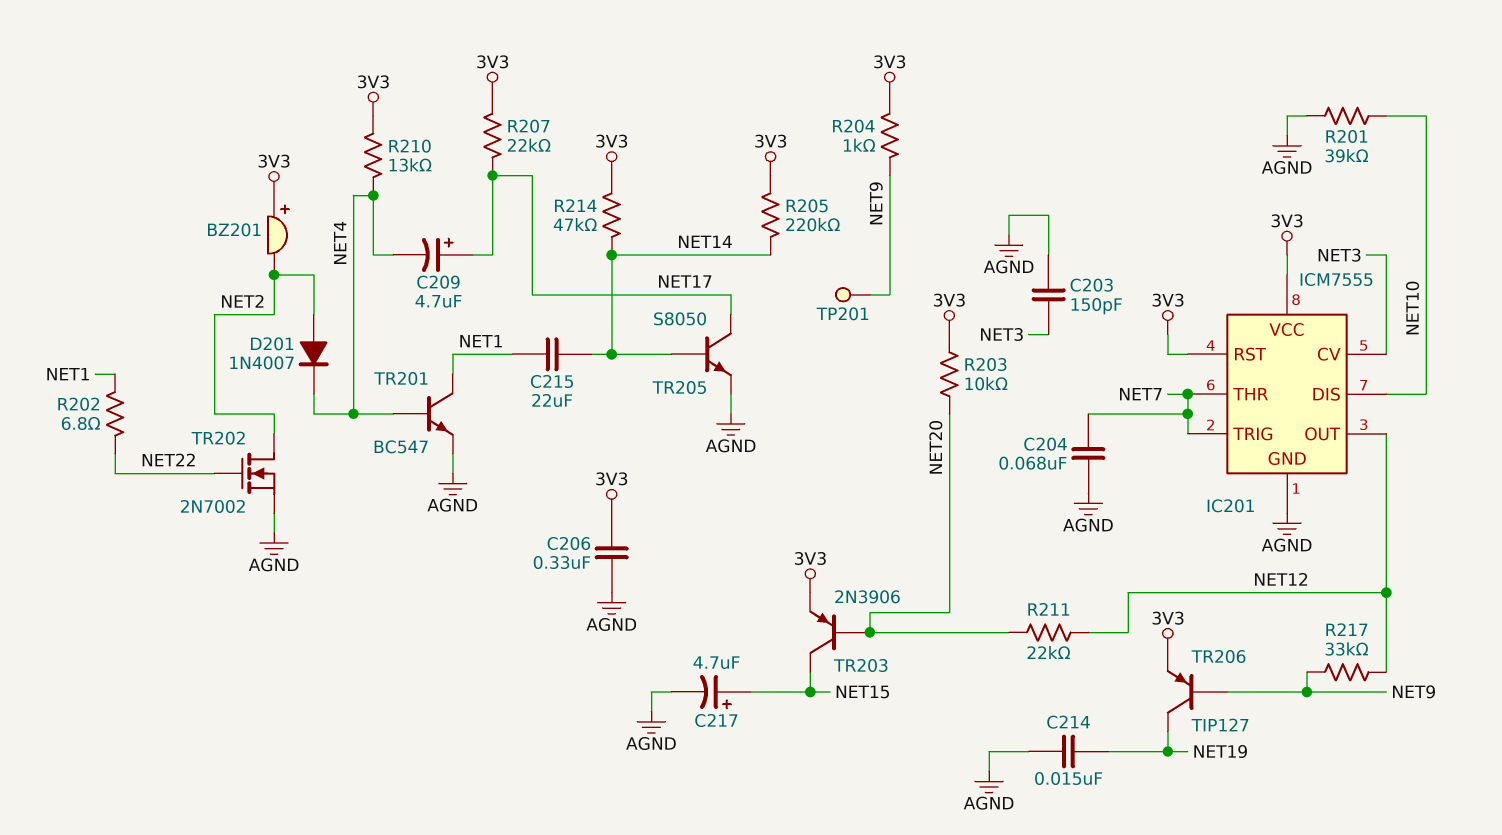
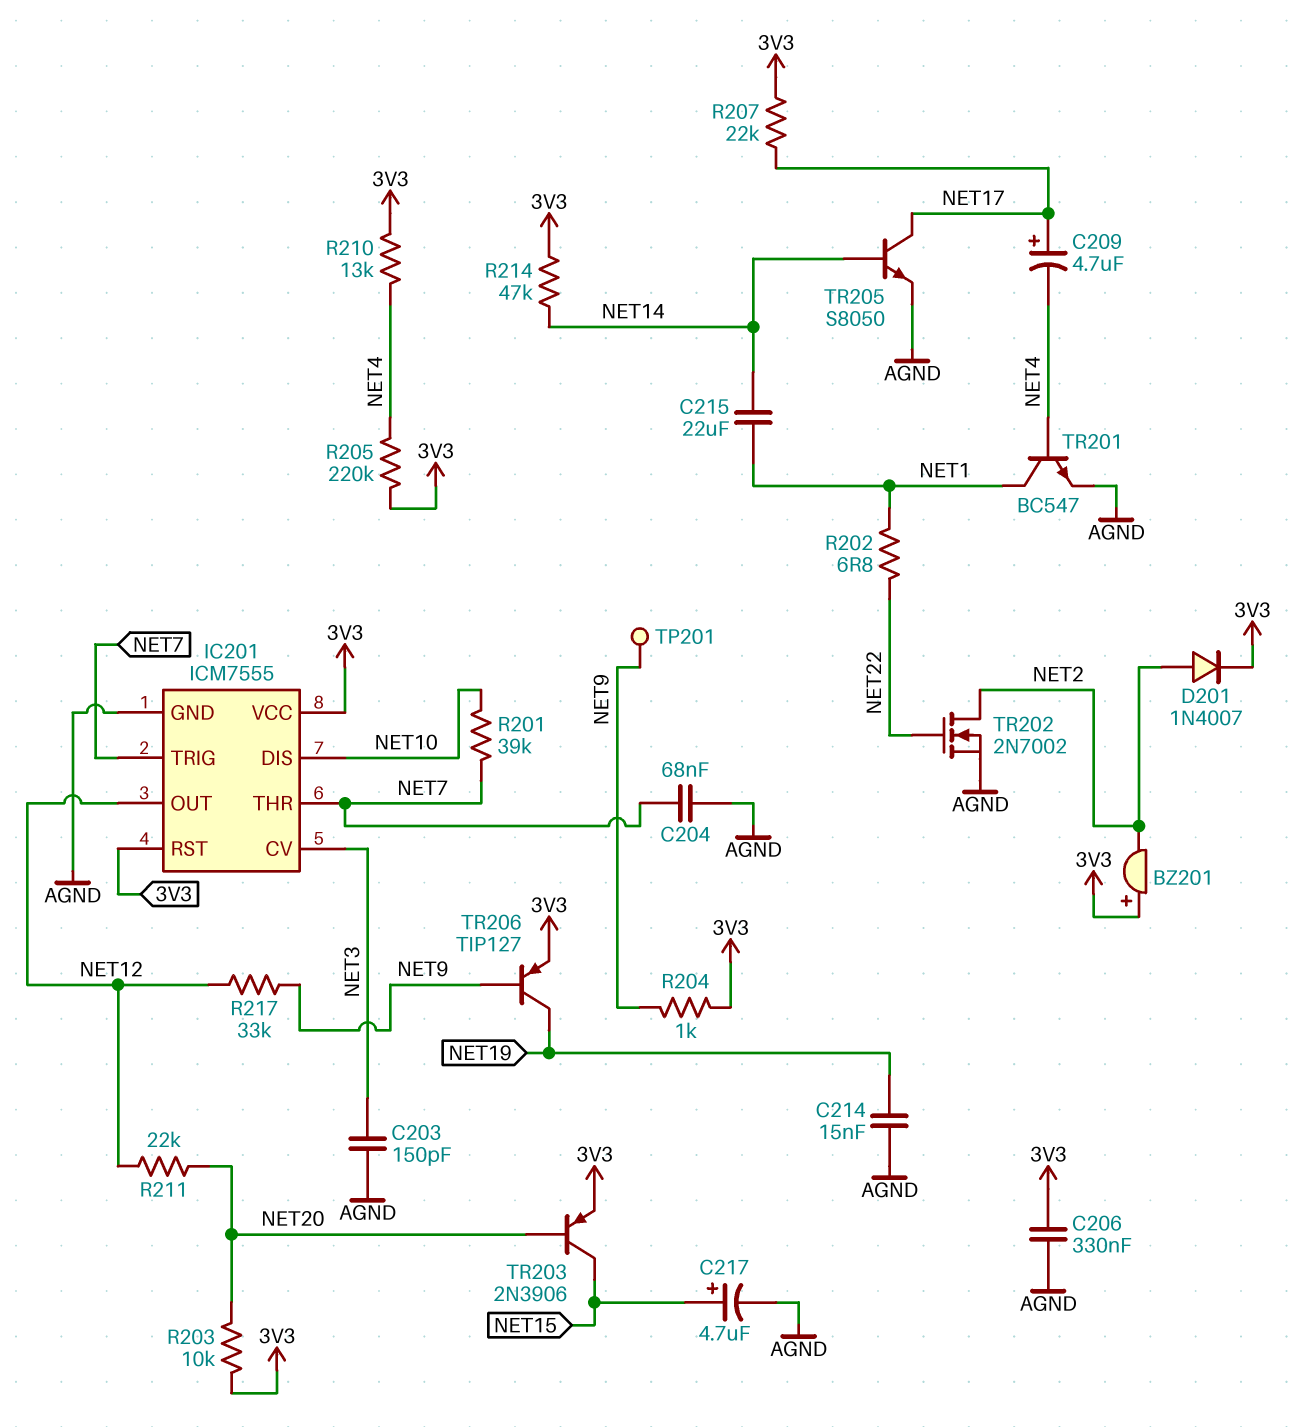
D201: diode 1N4007 (A NET2, K NET4) -> diode 1N4007 (A NET2, K 3V3)
R201: 39k (AGND, NET10) -> 39k (NET7, NET10)
R205: 220k (3V3, NET14) -> 220k (3V3, NET4)

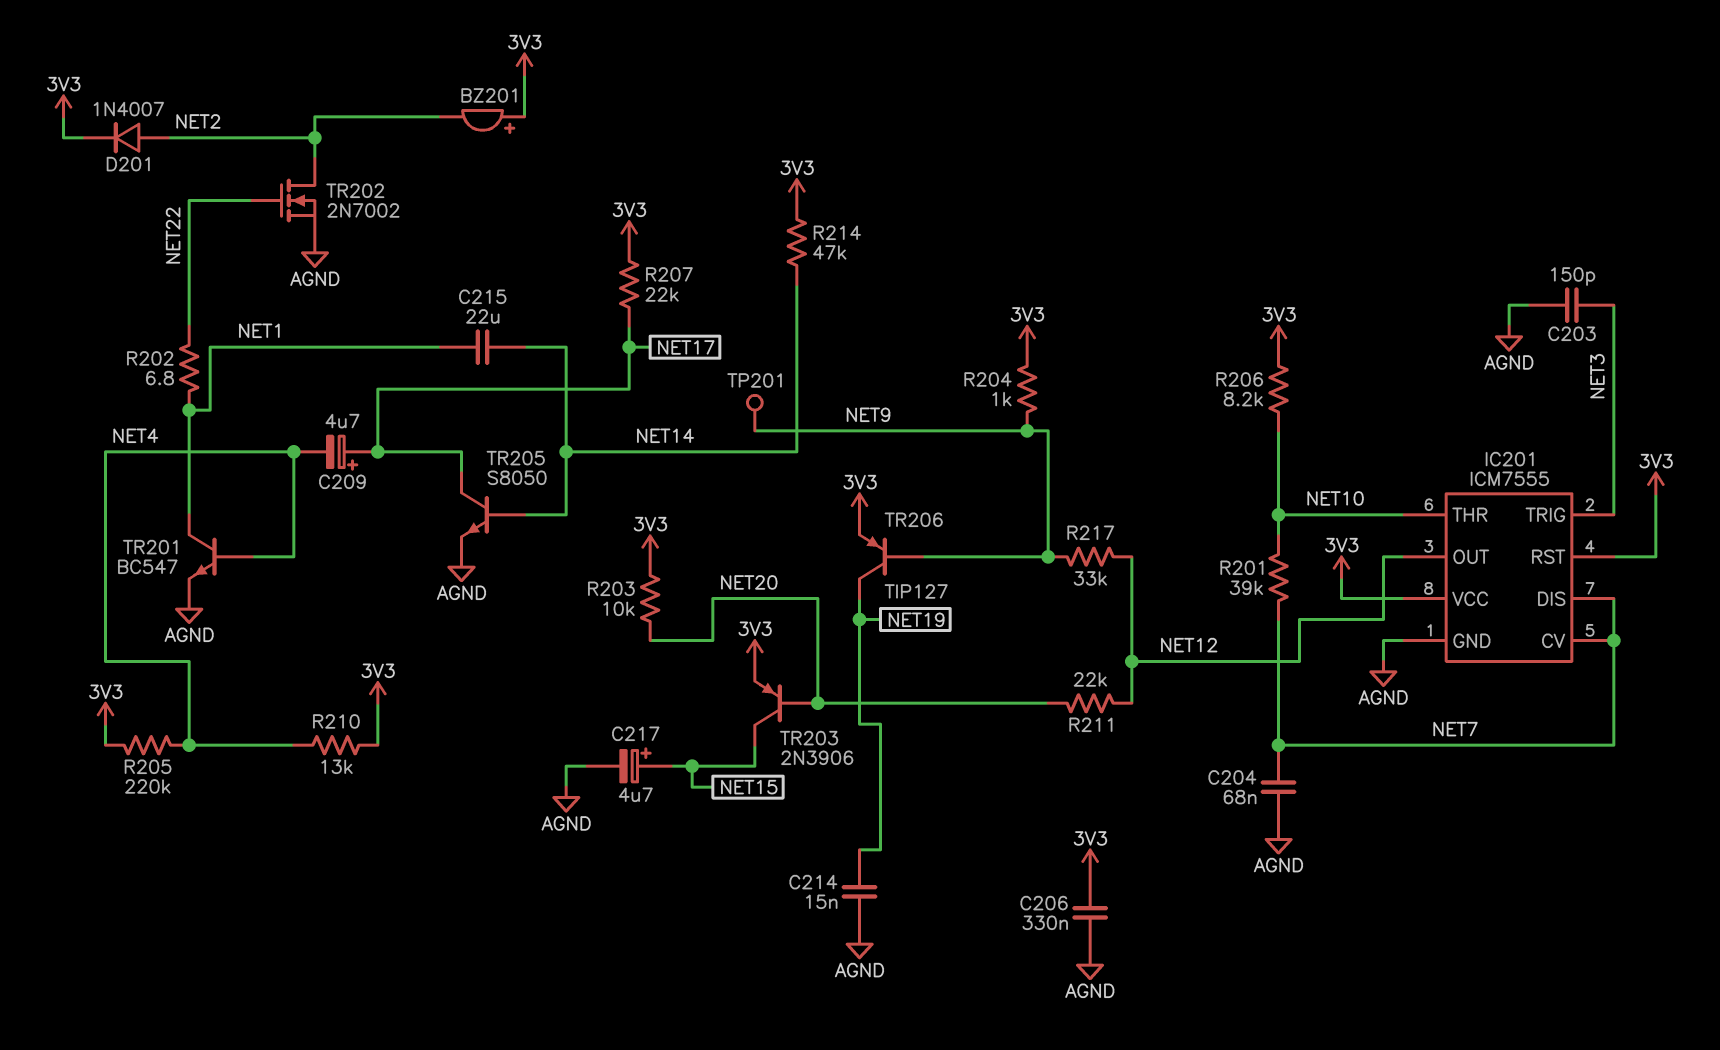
IC201 pin CV: NET3 -> NET7
IC201 pin DIS: NET10 -> NET7
IC201 pin THR: NET7 -> NET10
IC201 pin TRIG: NET7 -> NET3
R206: none -> 8.2k (3V3, NET10)

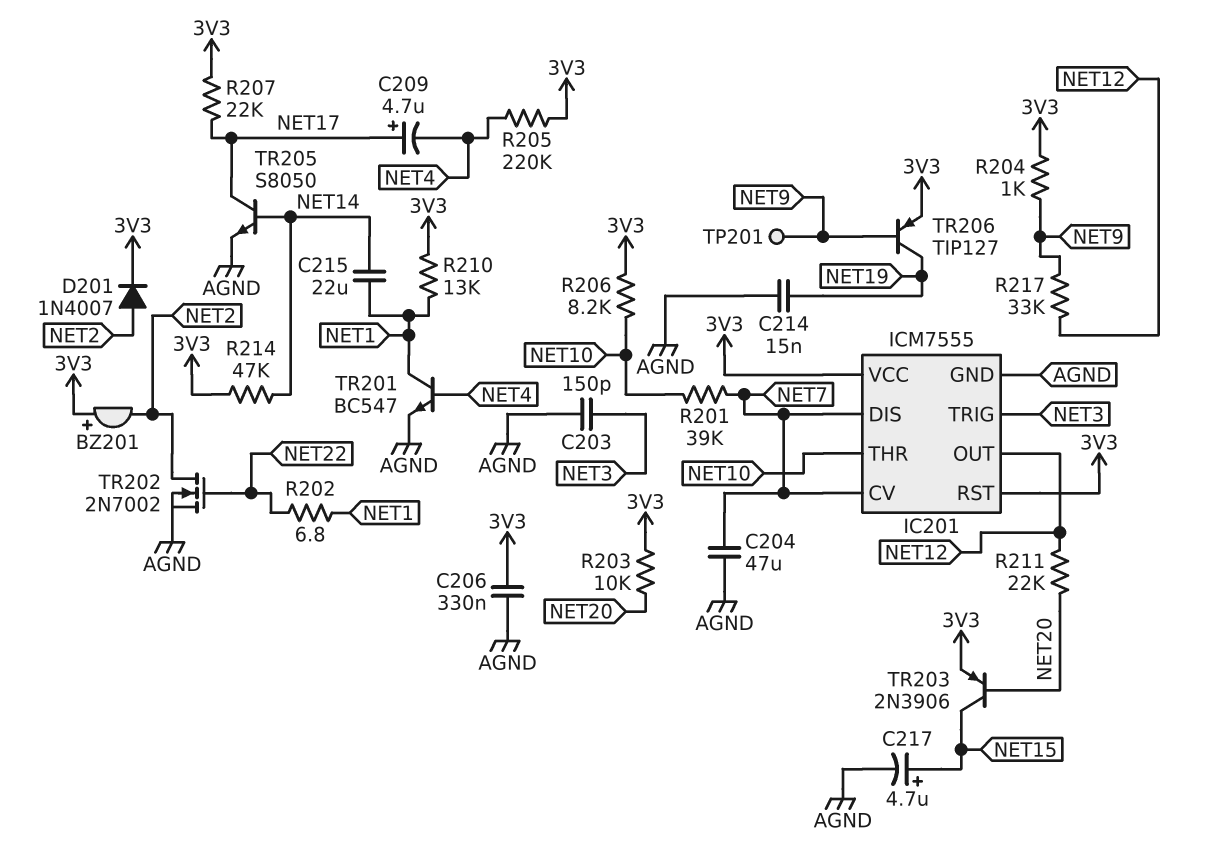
C204: 68nF (AGND, NET7) -> 47uF (AGND, NET7)
R210: 13k (3V3, NET4) -> 13k (3V3, NET1)

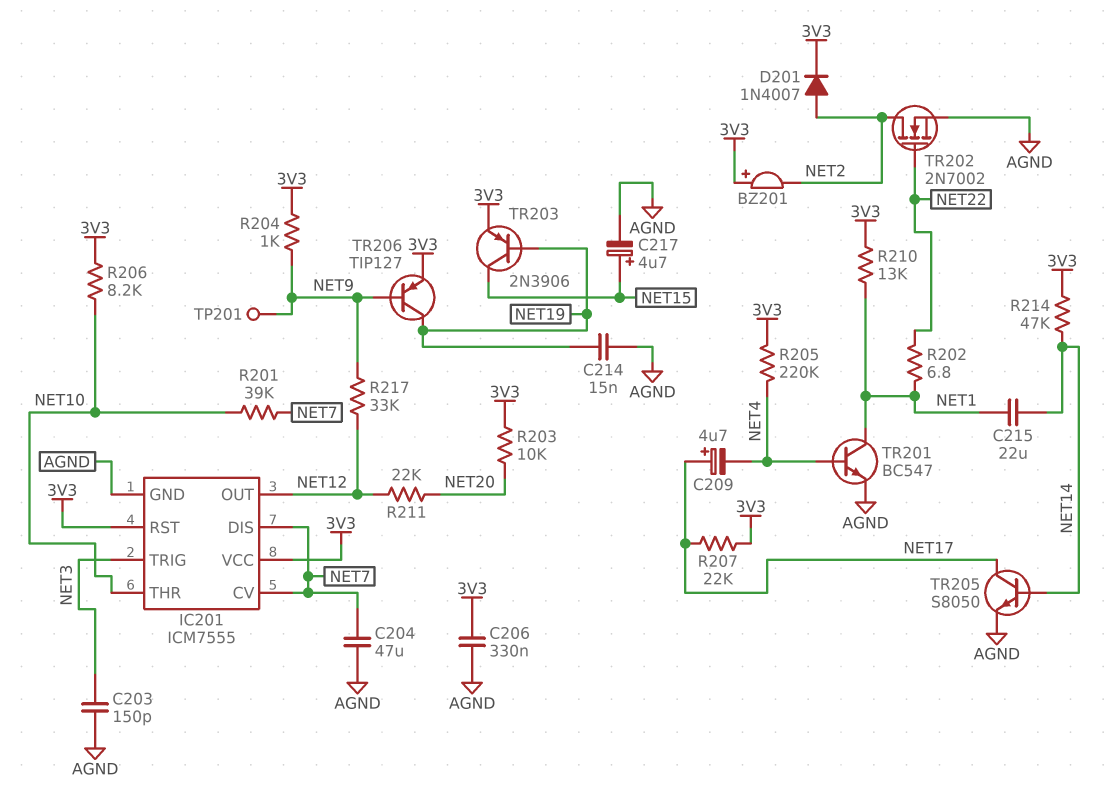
TR203: PNP 2N3906 (B NET20, C NET15, E 3V3) -> PNP 2N3906 (B NET19, C NET15, E 3V3)

